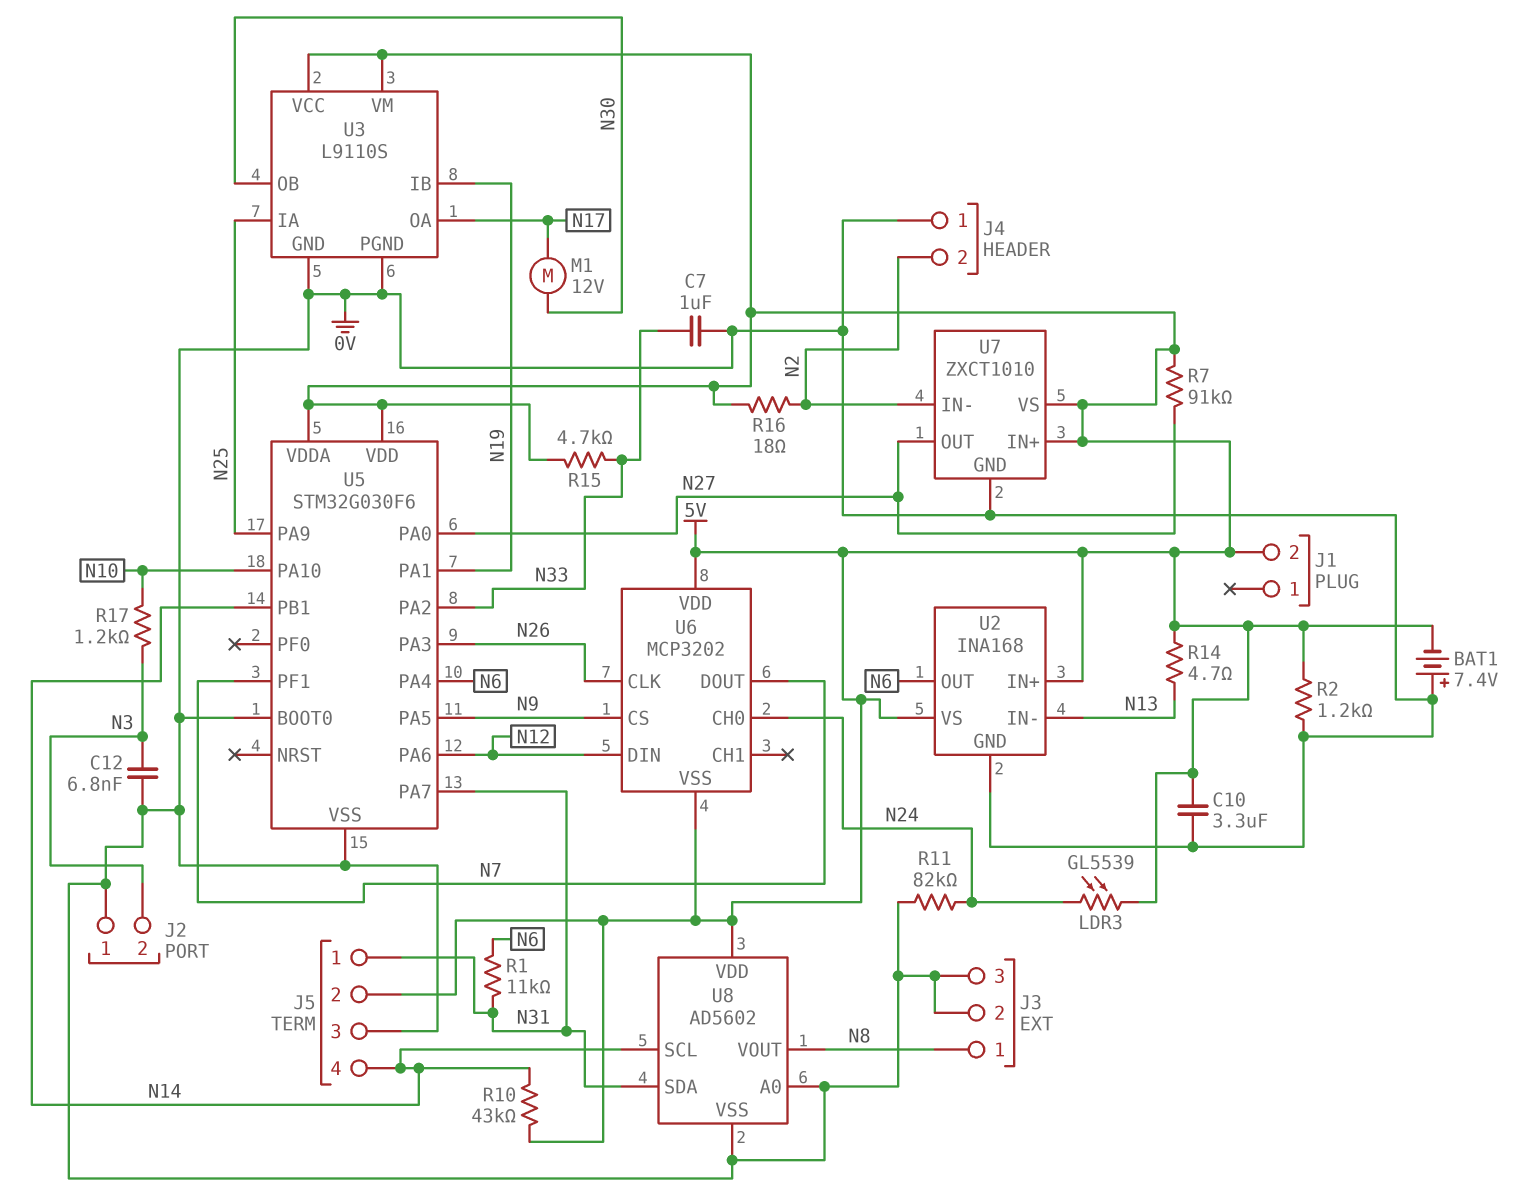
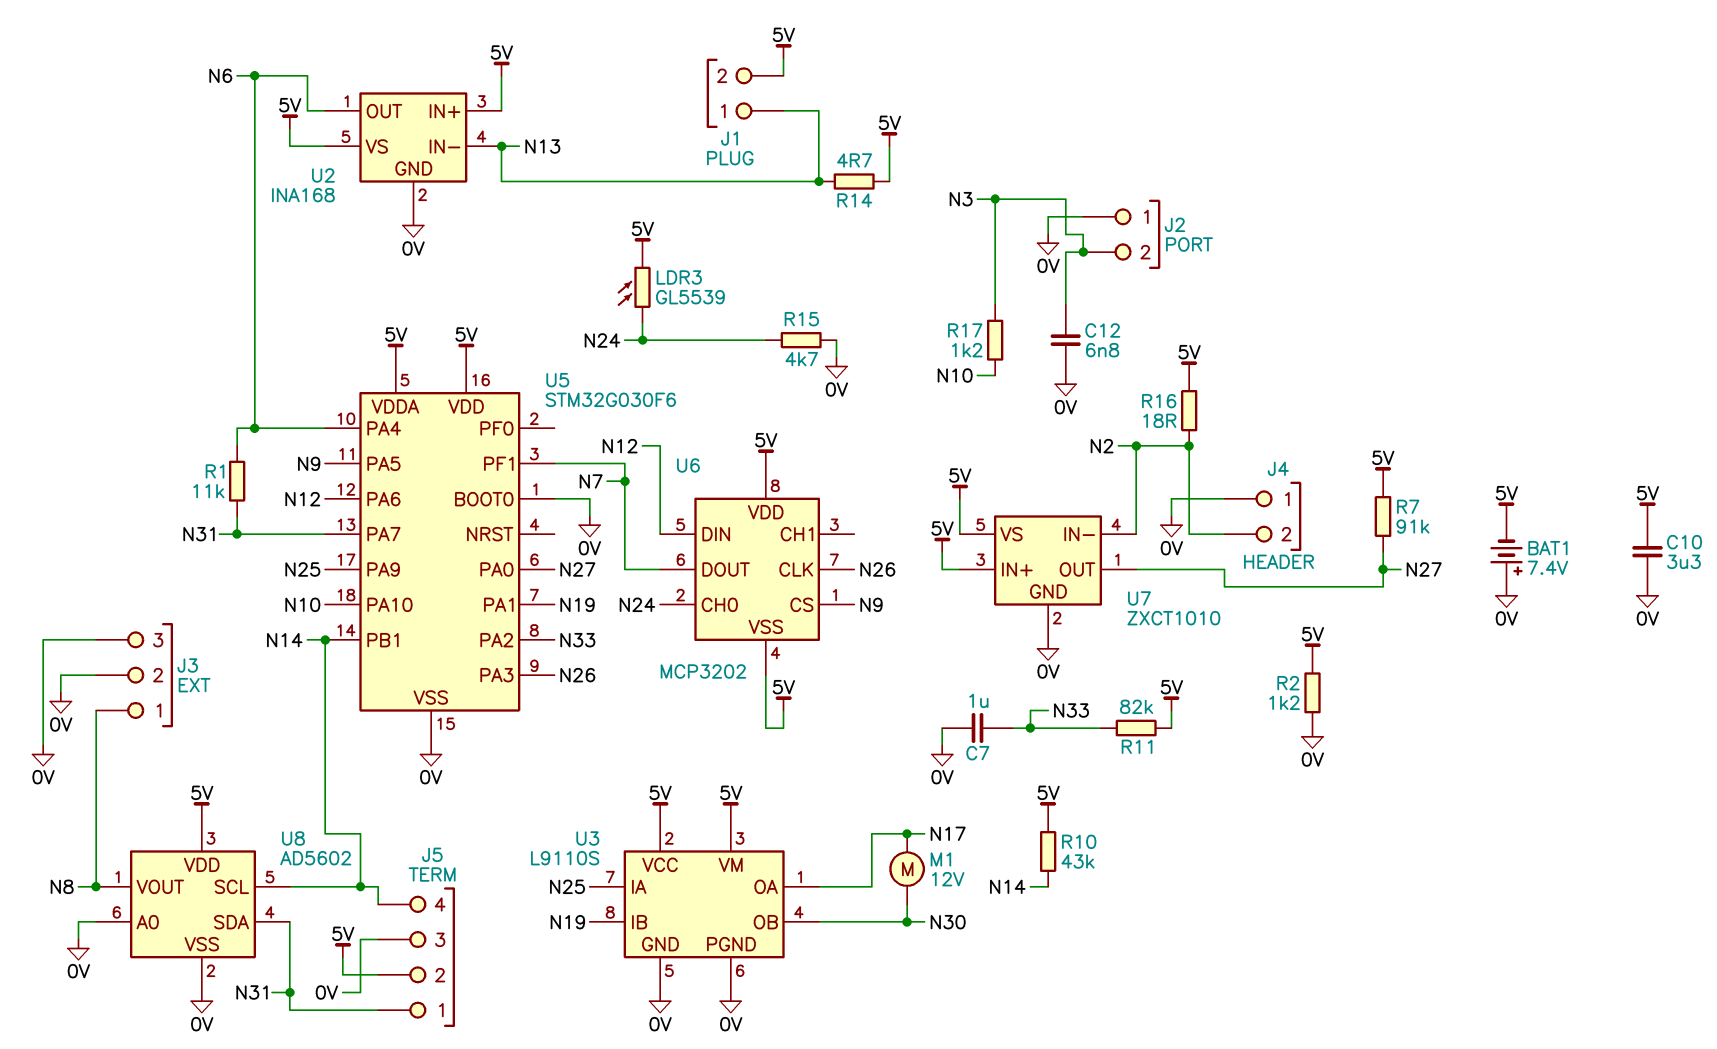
J1 pin 1: none -> N13
R11: 82k (0V, N24) -> 82k (5V, N33)
R15: 4.7k (5V, N33) -> 4.7k (0V, N24)

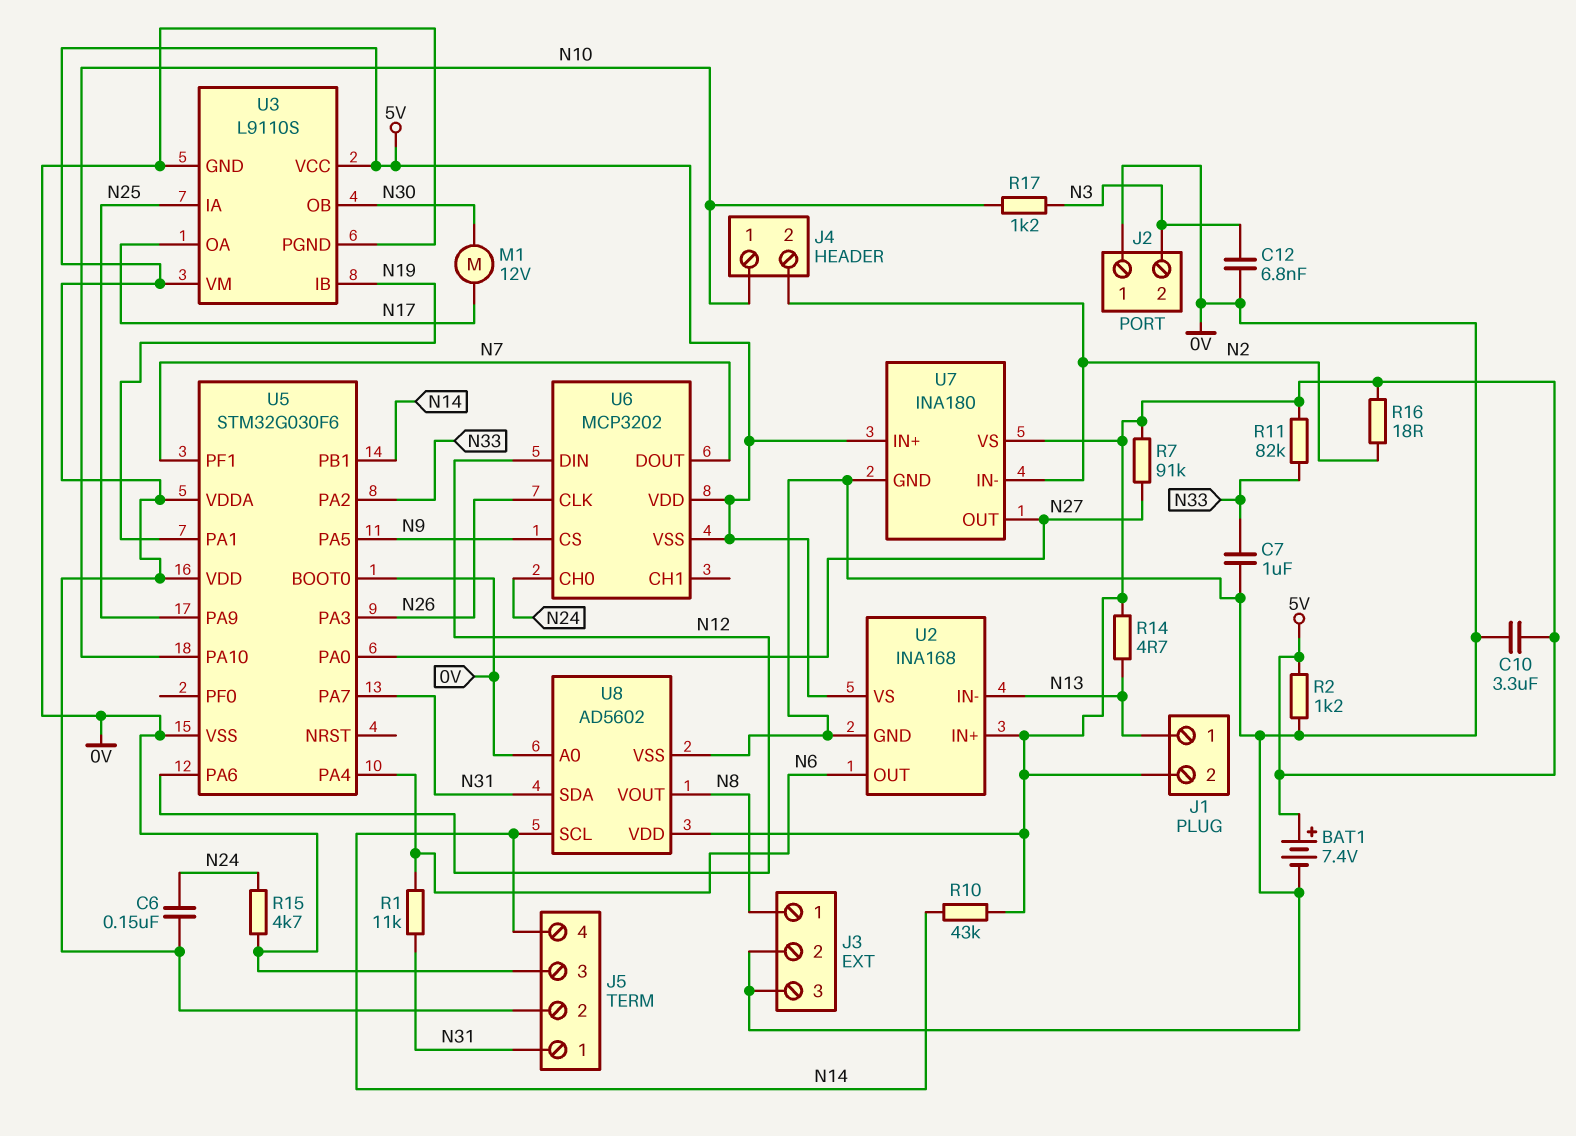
BAT1: 7.4V (plus 0V, minus 5V) -> 7.4V (plus 5V, minus 0V)
C6: none -> 150nF (5V, N24)
J4 pin 1: 0V -> N10
LDR3: GL5539 (5V, N24) -> none
U7: ZXCT1010 -> INA180

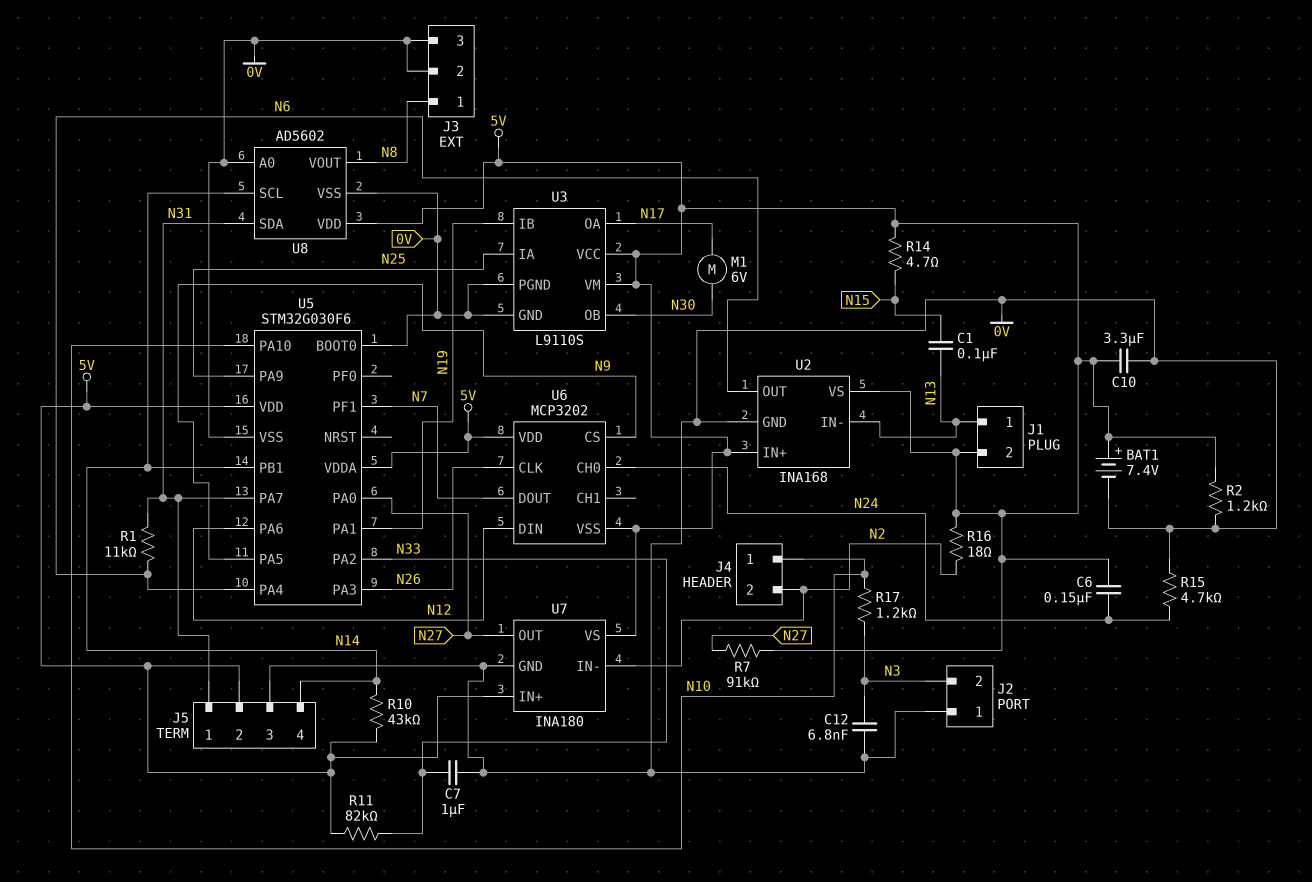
C1: none -> 100nF (N13, N15)
M1: motor 12V (N17, N30) -> motor 6V (N17, N30)
R14: 4.7 (5V, N13) -> 4.7 (5V, N15)

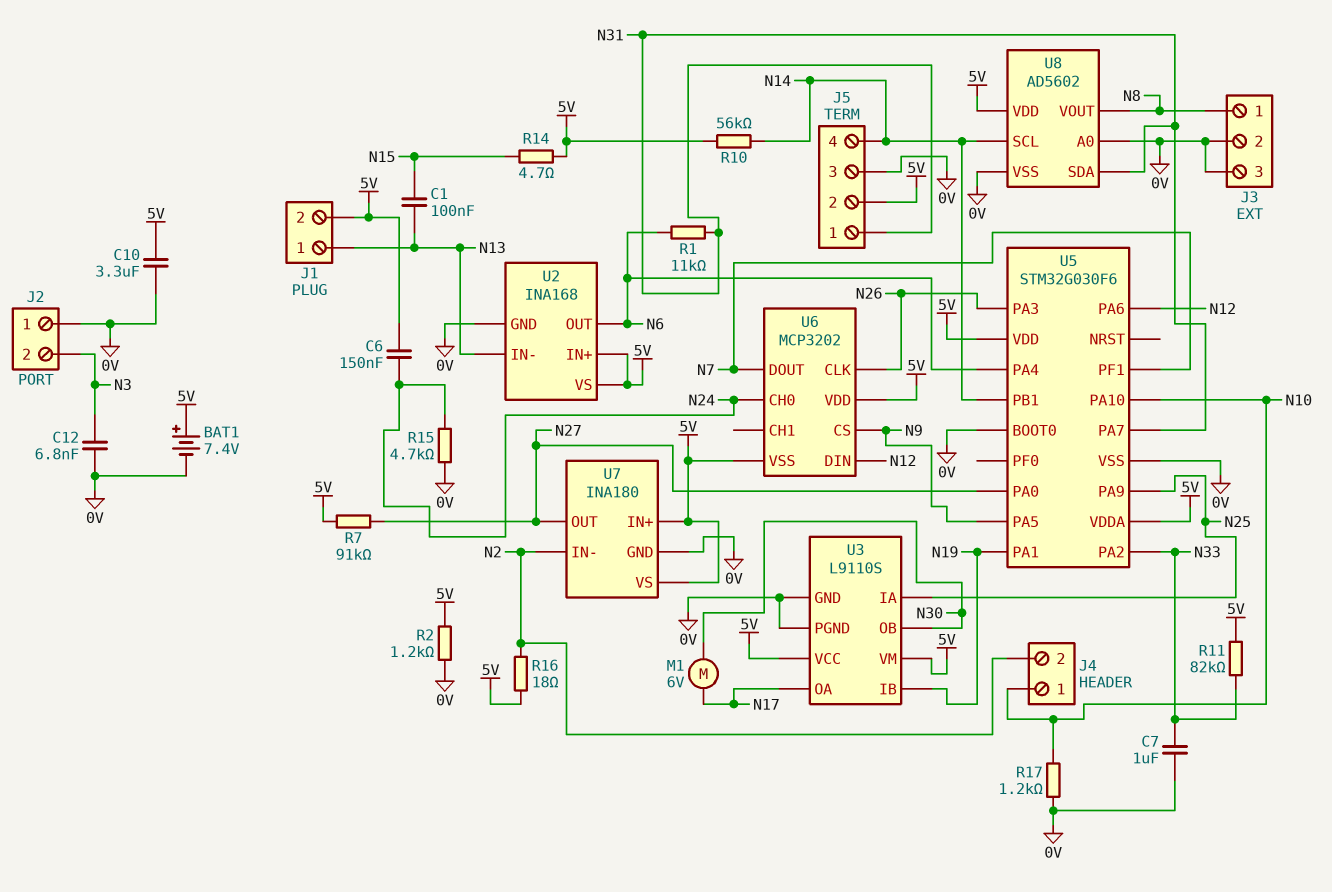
R10: 43k (5V, N14) -> 56k (5V, N14)
R17: 1.2k (N3, N10) -> 1.2k (0V, N10)

